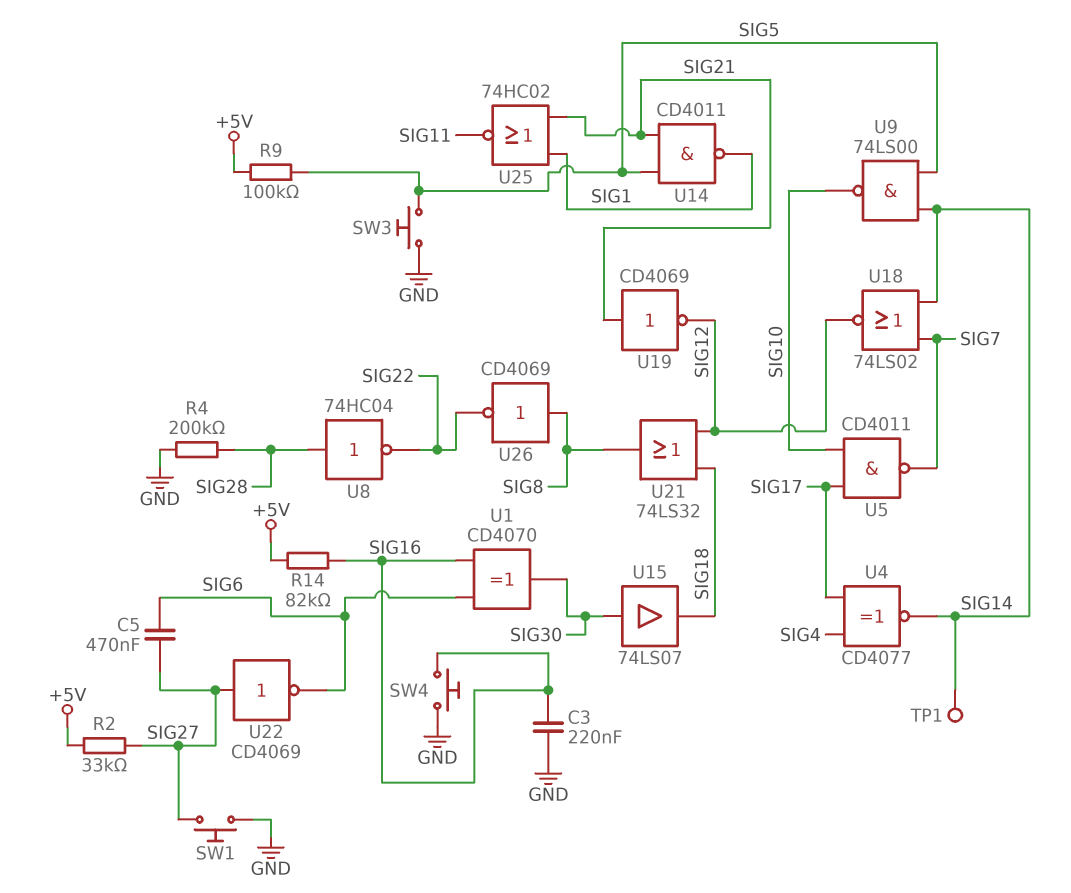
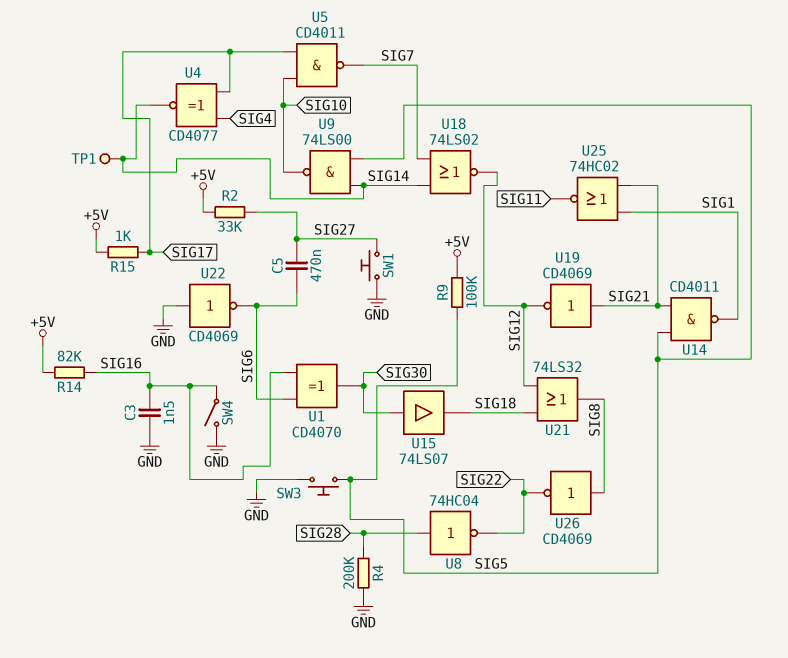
C3: 220nF (GND, SIG16) -> 1.5nF (GND, SIG16)
R15: none -> 1k (+5V, SIG17)
SW4: button (GND, SIG16) -> switch (GND, SIG16)
U22: NOT CD4069 (in SIG27, out SIG6) -> NOT CD4069 (in GND, out SIG6)

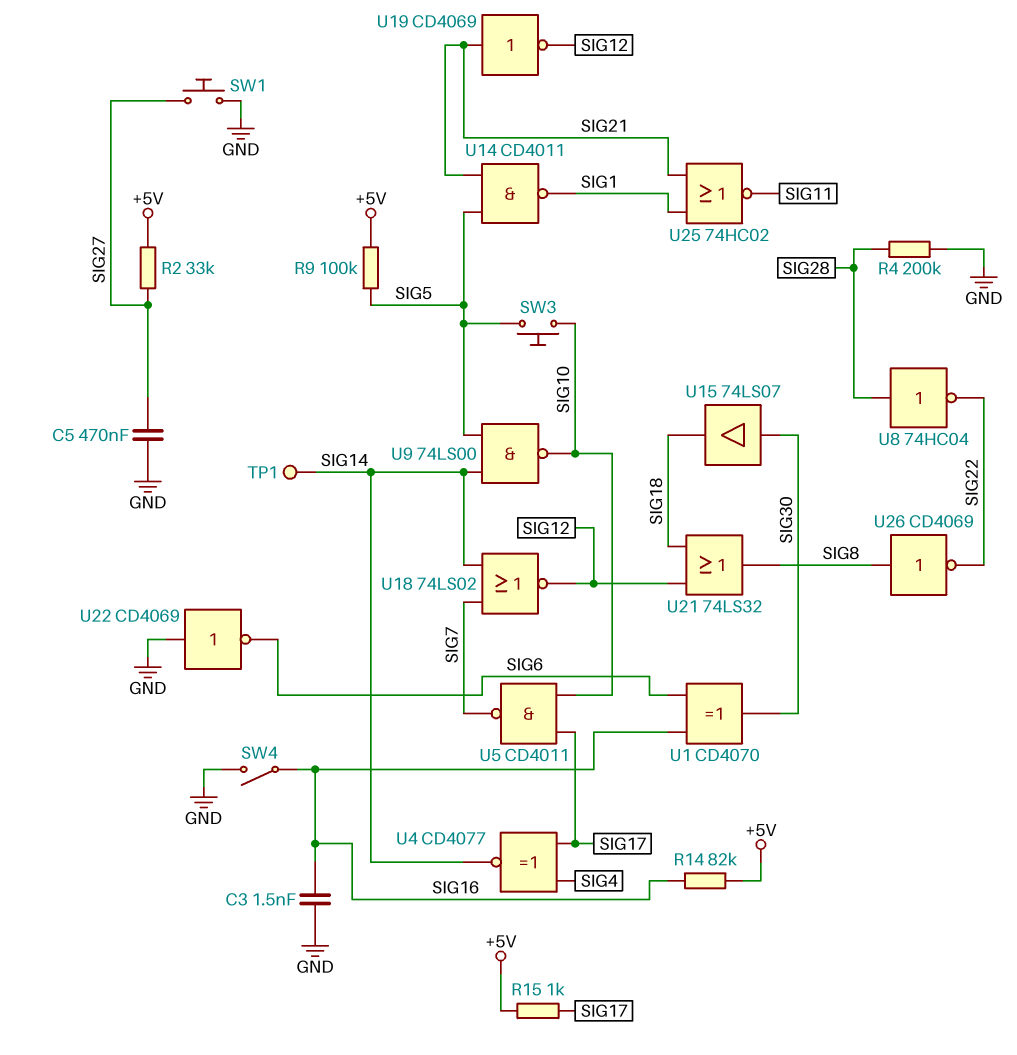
C5: 470nF (SIG6, SIG27) -> 470nF (GND, SIG27)
SW3: button (GND, SIG5) -> button (SIG5, SIG10)

